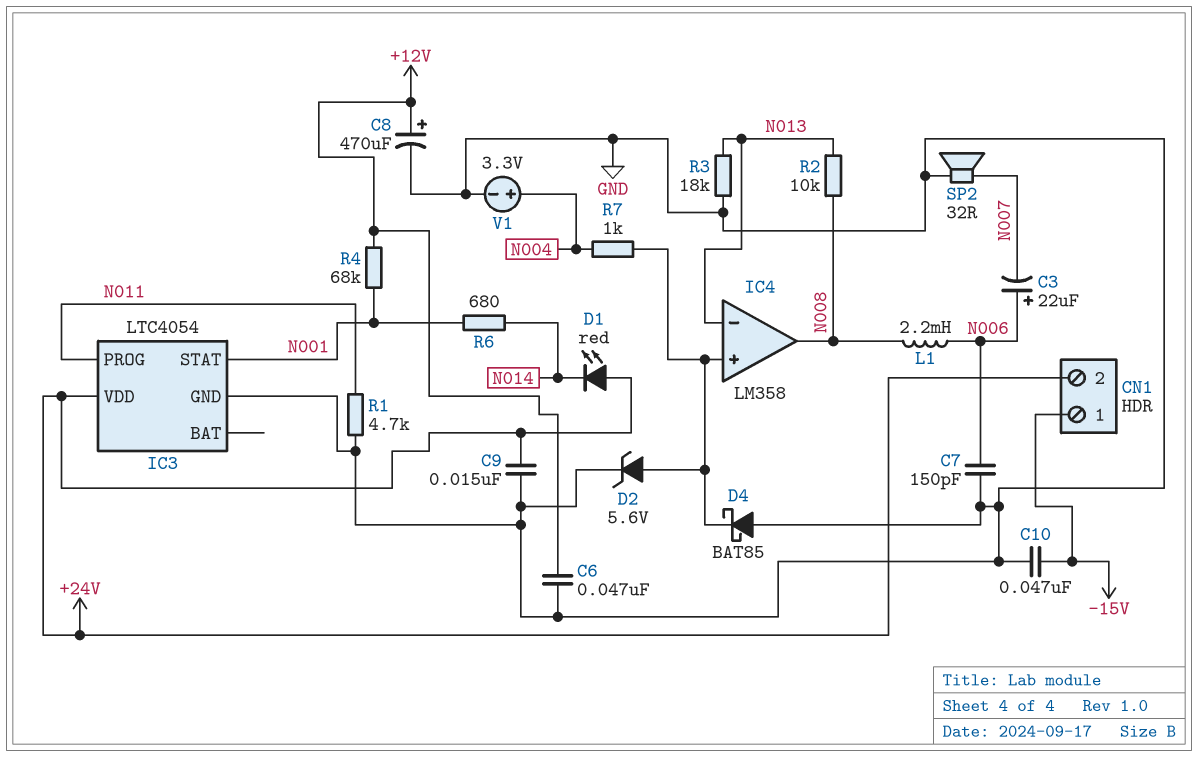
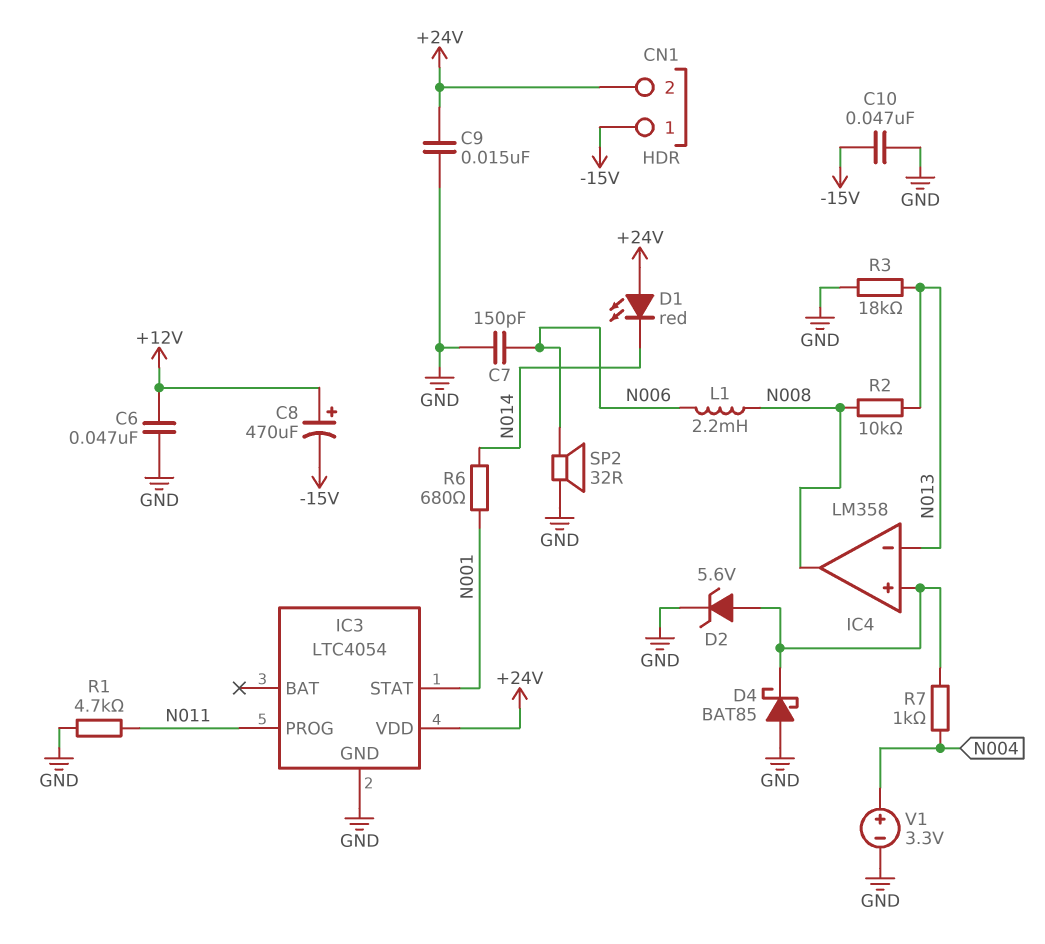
C3: 22uF (plus N006, minus N007) -> none
C8: 470uF (plus +12V, minus GND) -> 470uF (plus +12V, minus -15V)
R4: 68k (+12V, N001) -> none
SP2: speaker 32R (GND, N007) -> speaker 32R (GND, N006)

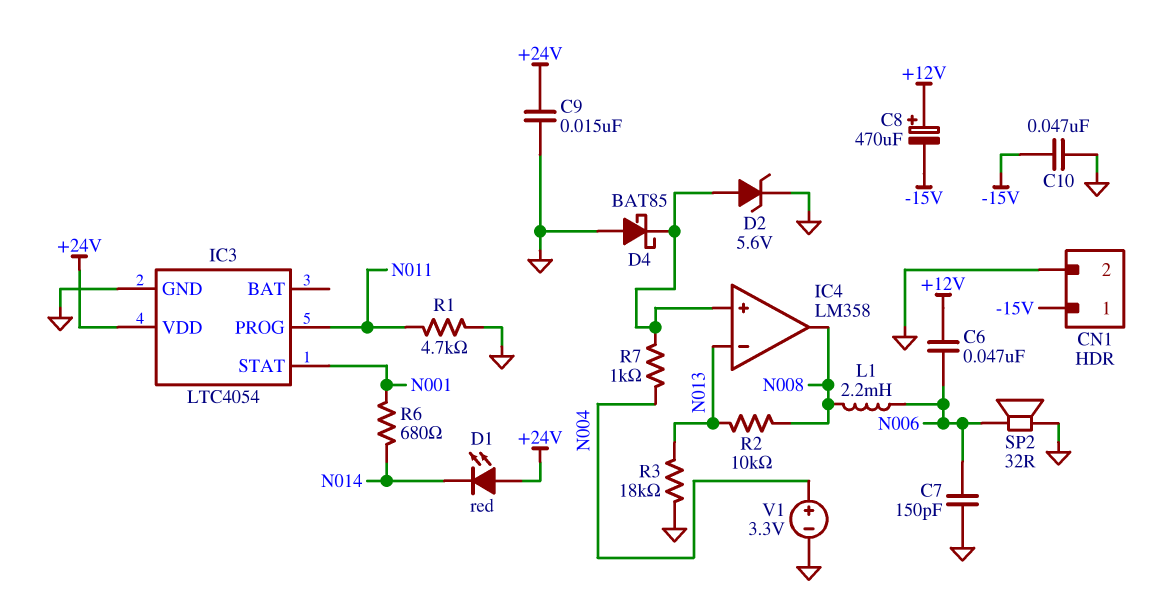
C6: 47nF (+12V, GND) -> 47nF (+12V, N006)
CN1 pin 2: +24V -> GND

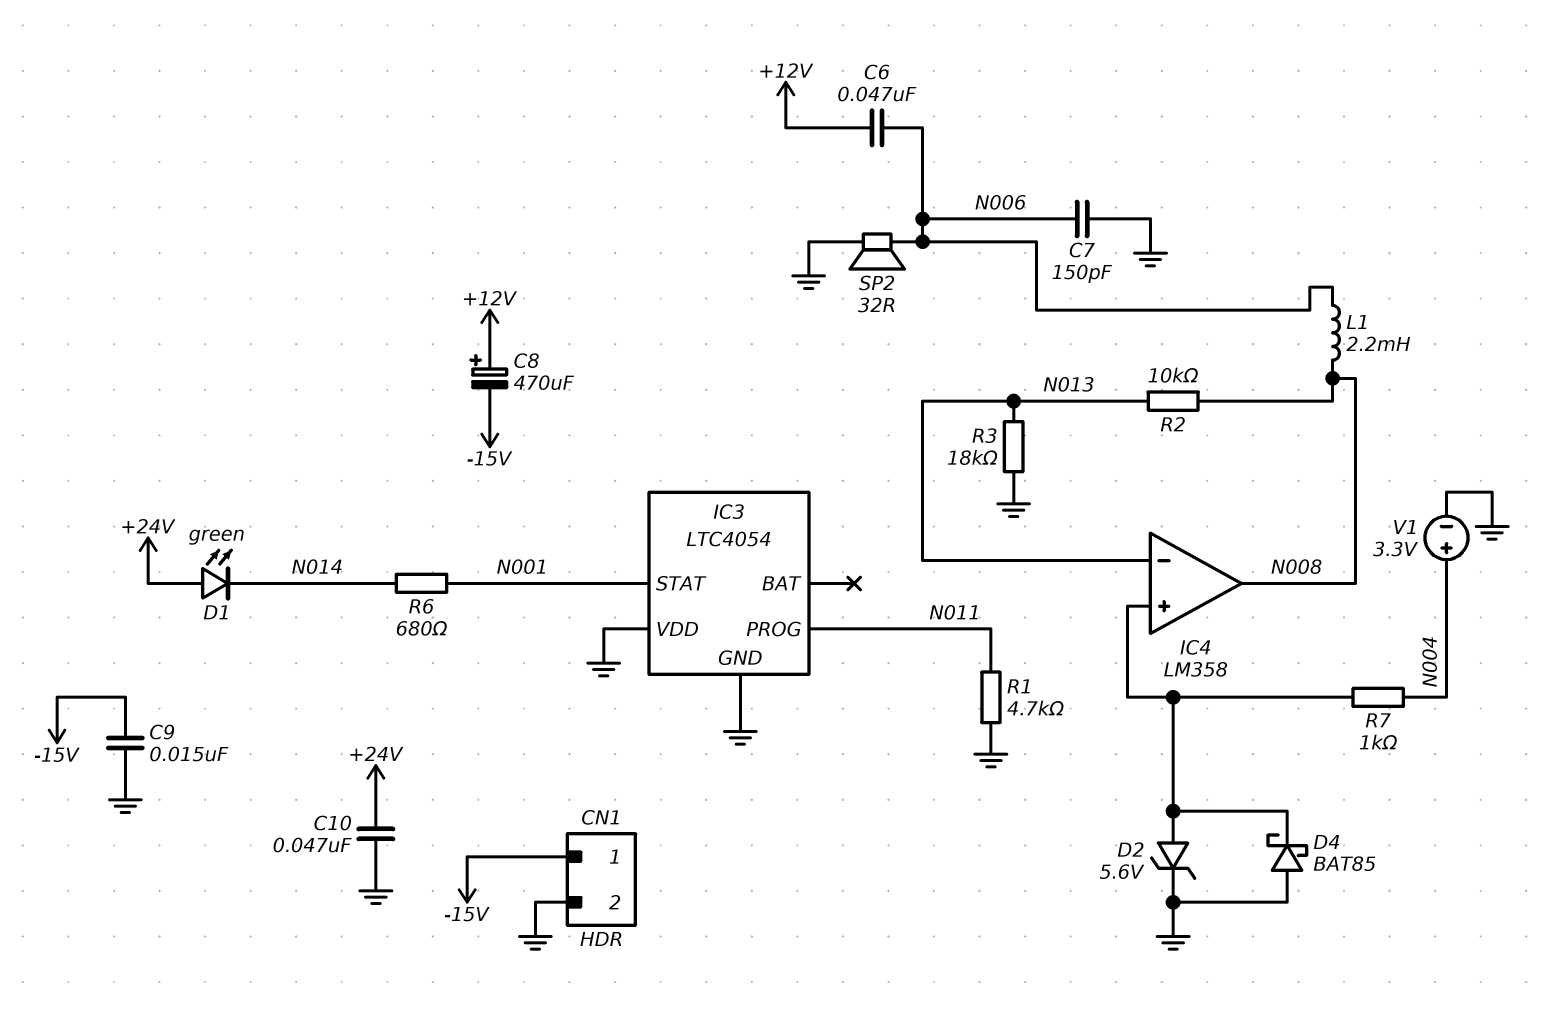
C9: 15nF (+24V, GND) -> 15nF (-15V, GND)
C10: 47nF (-15V, GND) -> 47nF (+24V, GND)
D1: LED red (A +24V, K N014) -> LED green (A +24V, K N014)
IC3 pin VDD: +24V -> GND

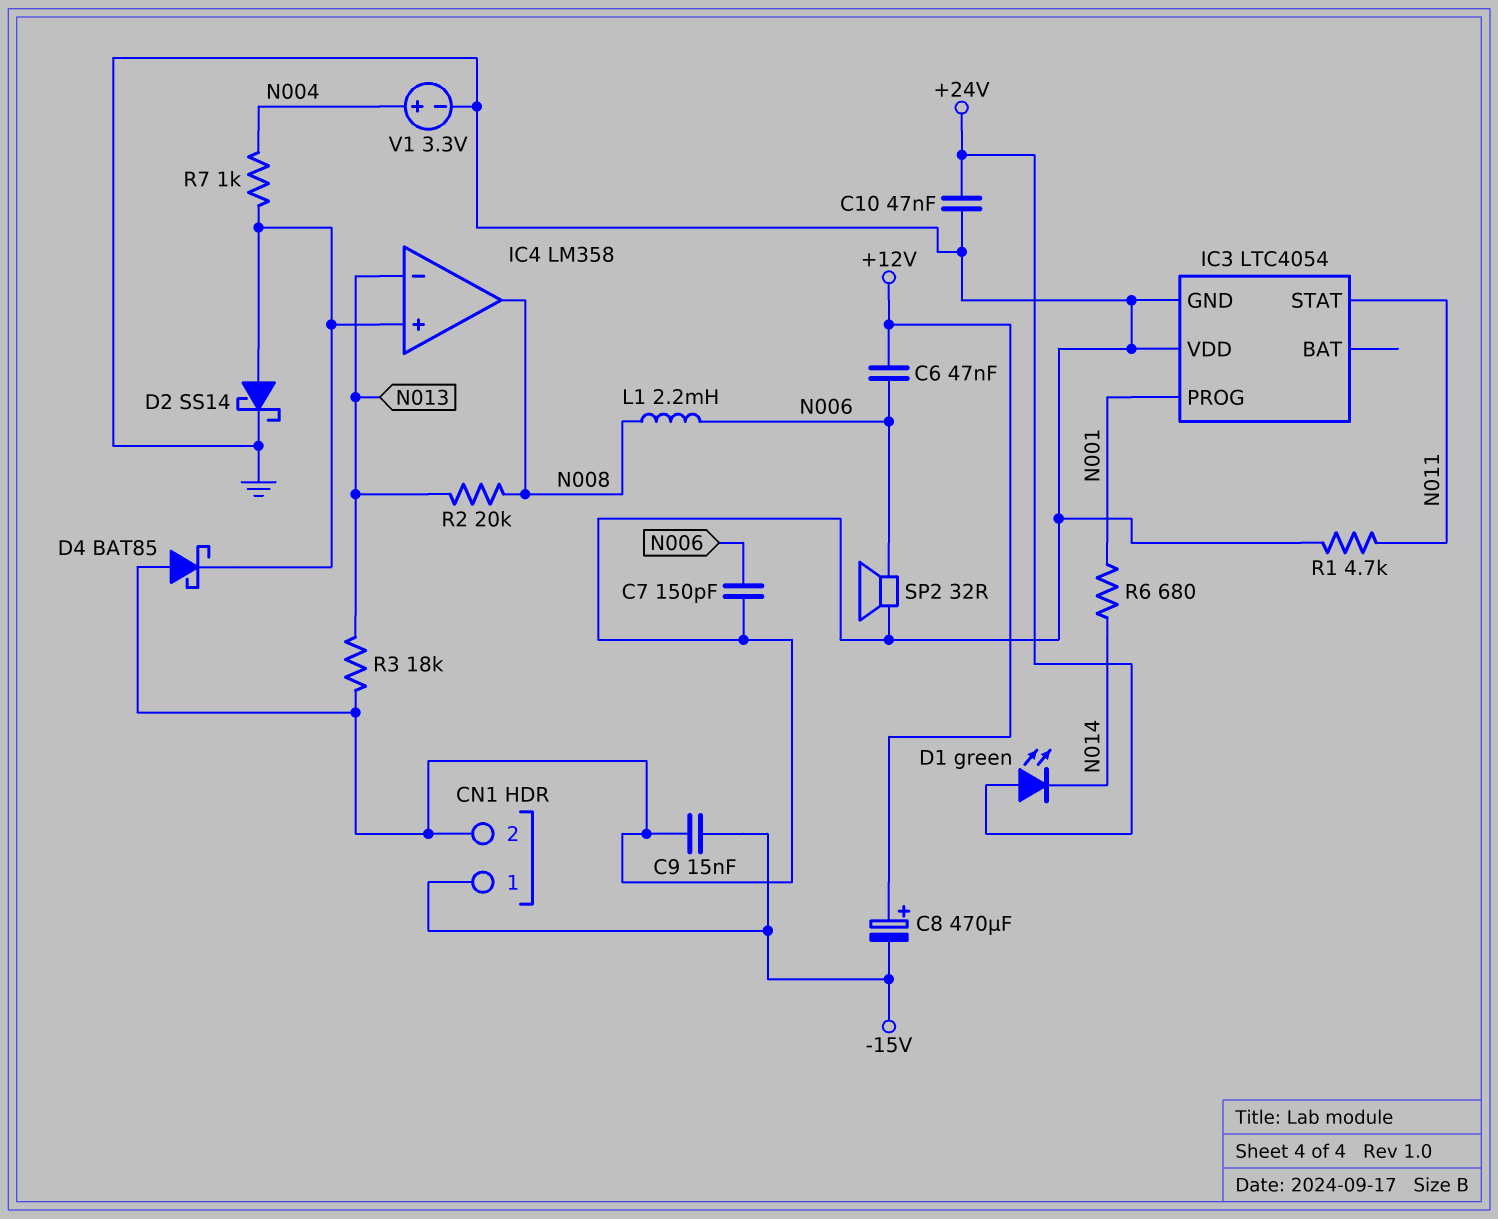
D2: zener 5.6V (A IC4/in+, K GND) -> schottky SS14 (A IC4/in+, K GND)
IC3 pin PROG: N011 -> N001
IC3 pin STAT: N001 -> N011
R2: 10k (N008, N013) -> 20k (N008, N013)

